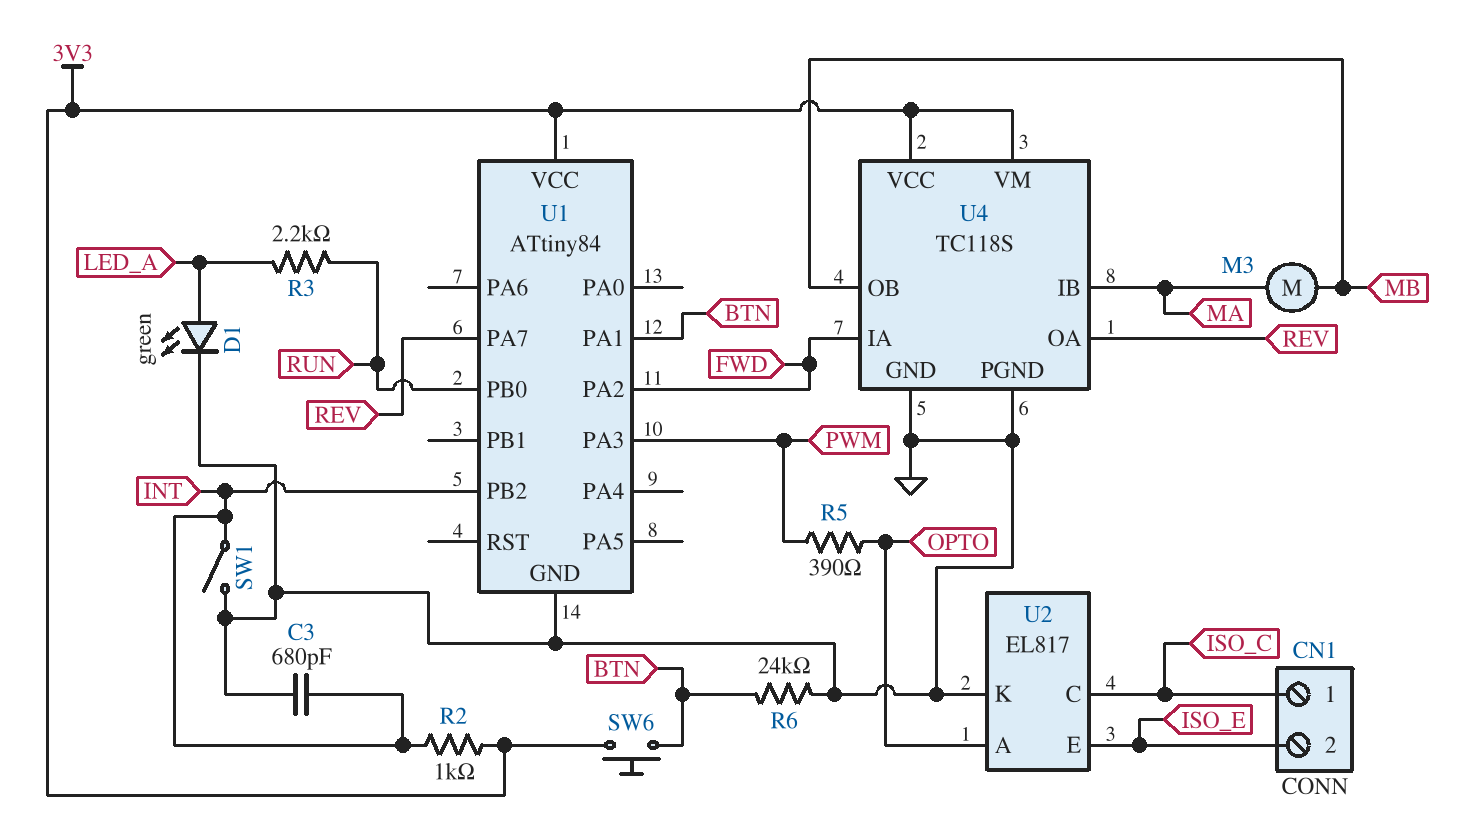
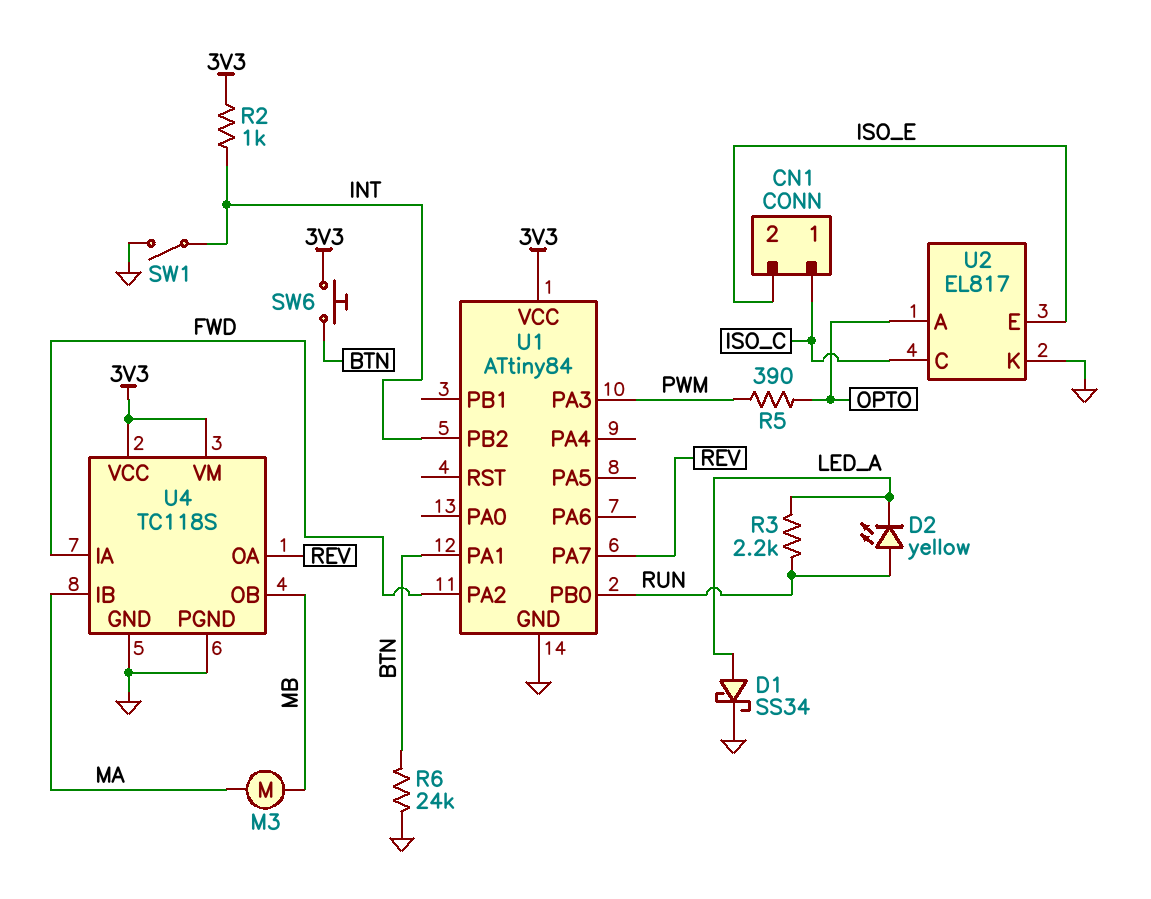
C3: 680pF (GND, INT) -> none
D1: LED green (A LED_A, K GND) -> schottky SS34 (A LED_A, K GND)
D2: none -> LED yellow (A RUN, K LED_A)

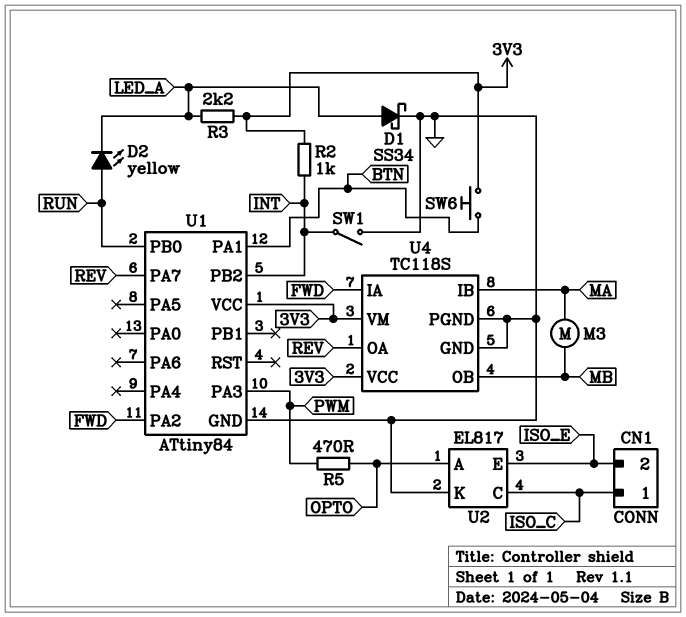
R3: 2.2k (LED_A, RUN) -> 2.2k (3V3, LED_A)
R5: 390 (OPTO, PWM) -> 470 (OPTO, PWM)
R6: 24k (BTN, GND) -> none

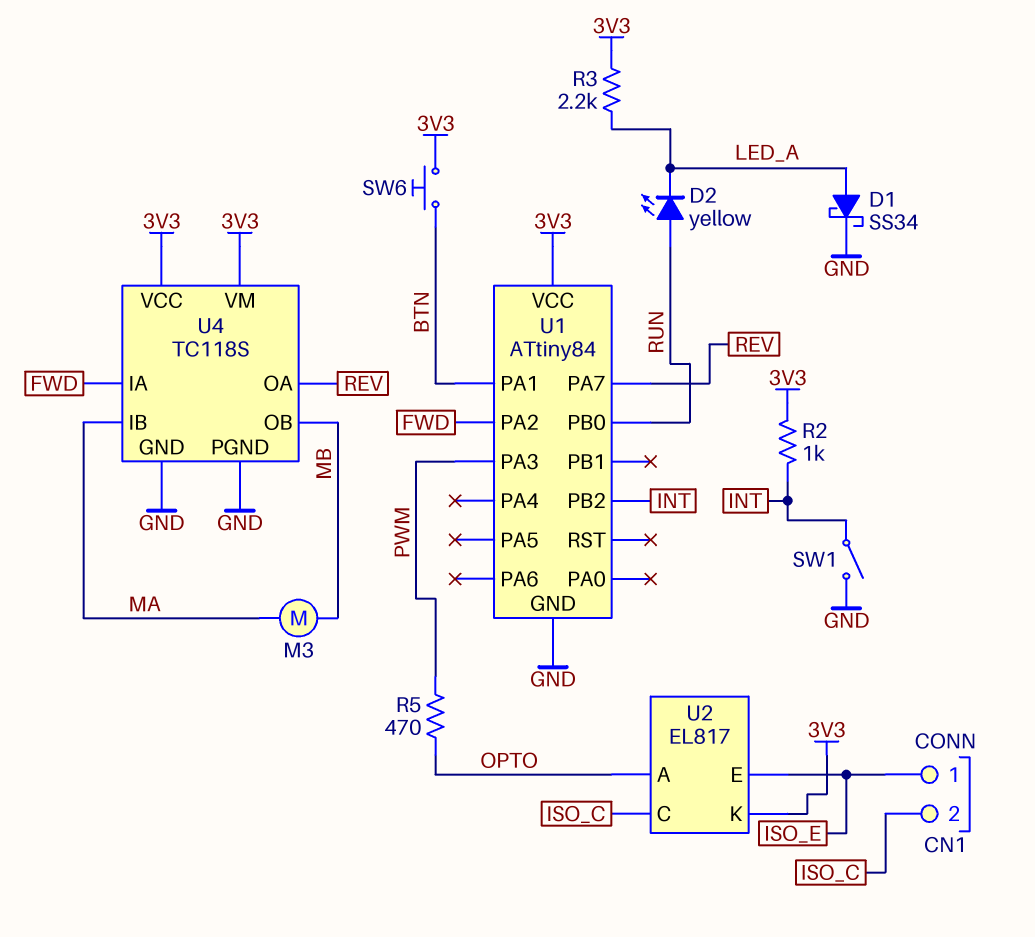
CN1 pin 1: ISO_C -> ISO_E
CN1 pin 2: ISO_E -> ISO_C
U2 pin K: GND -> 3V3

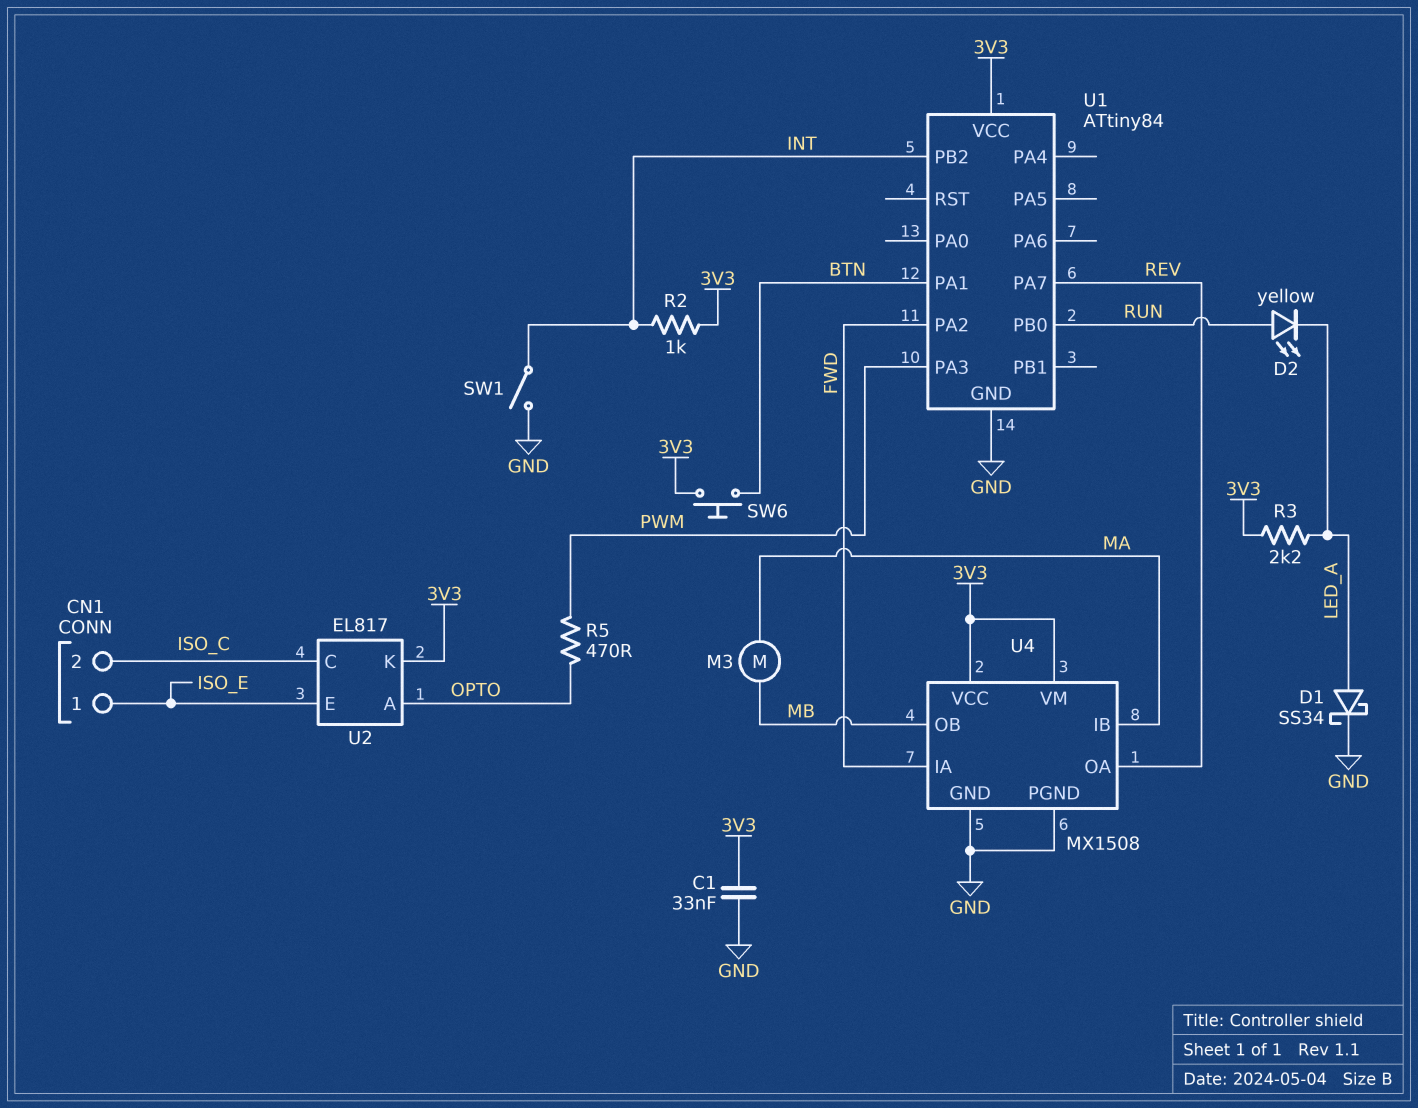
C1: none -> 33nF (3V3, GND)
U4: TC118S -> MX1508

